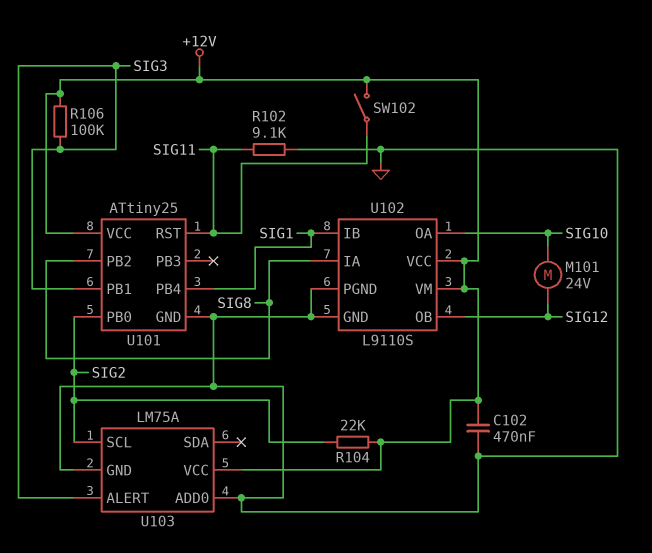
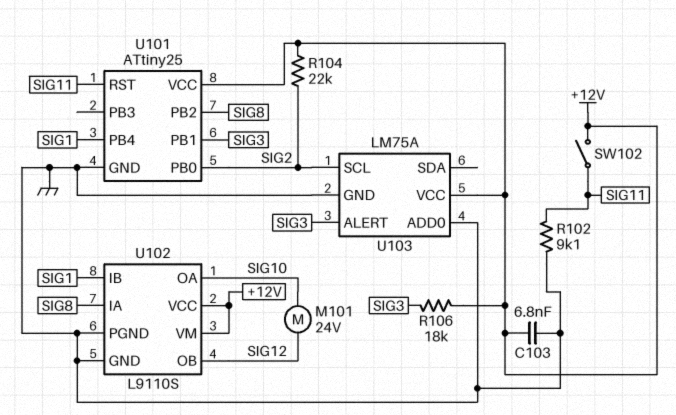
C102: 470nF (+12V, GND) -> none
C103: none -> 6.8nF (+12V, GND)
R106: 100k (+12V, SIG3) -> 18k (+12V, SIG3)

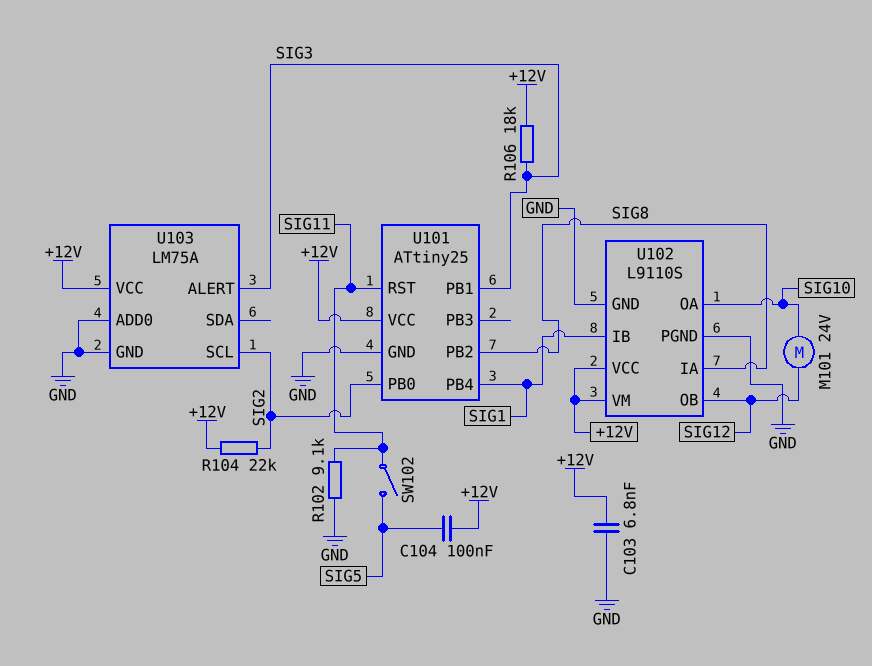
C104: none -> 100nF (+12V, SIG5)
SW102: switch (+12V, SIG11) -> switch (SIG5, SIG11)

